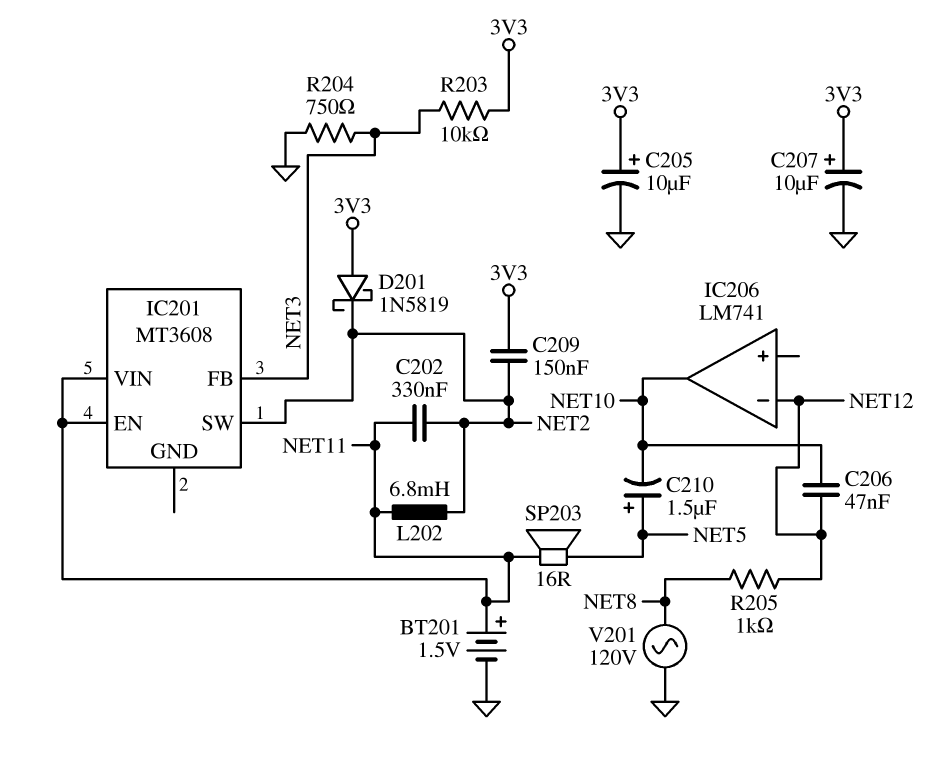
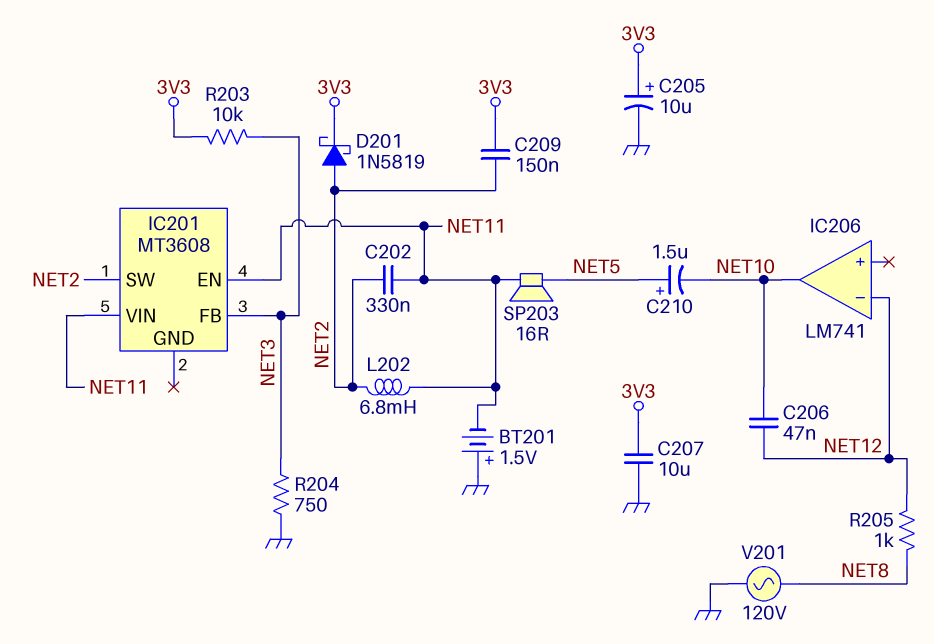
BT201: 1.5V (plus NET11, minus GND) -> 1.5V (plus GND, minus NET11)
C207: 10uF (plus 3V3, minus GND) -> 10uF (3V3, GND)
D201: schottky 1N5819 (A 3V3, K NET2) -> schottky 1N5819 (A NET2, K 3V3)

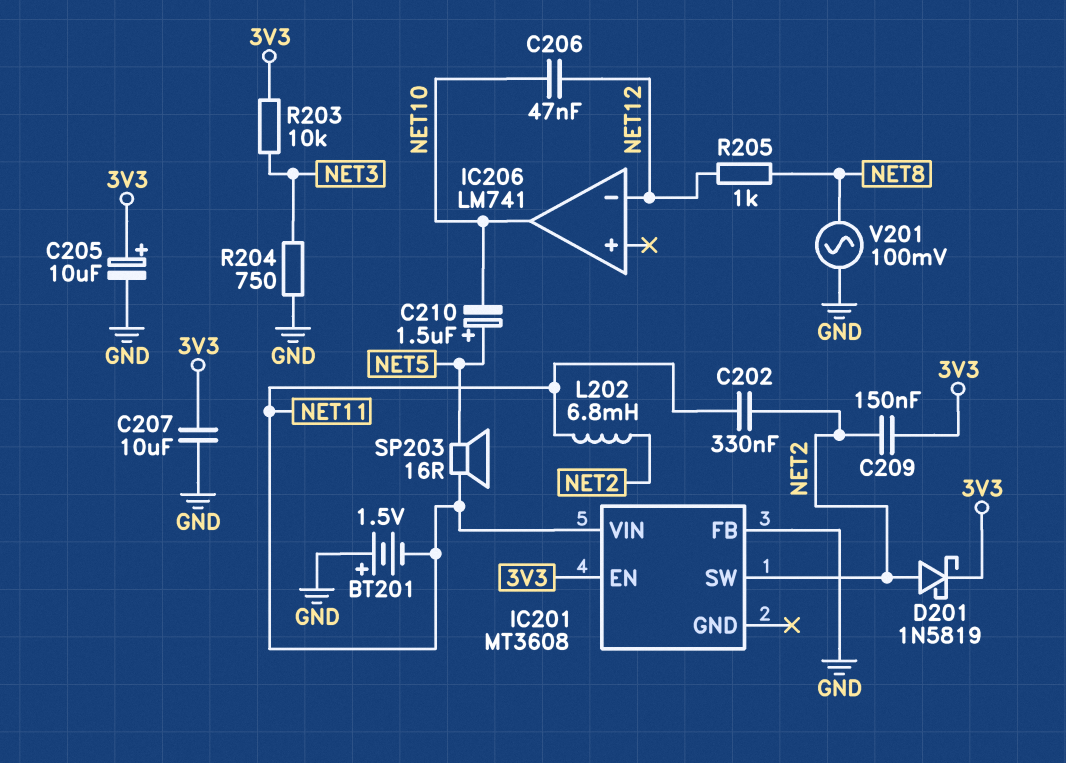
IC201 pin EN: NET11 -> 3V3
IC201 pin FB: NET3 -> GND
V201: AC 120V (GND, NET8) -> AC 100mV (GND, NET8)

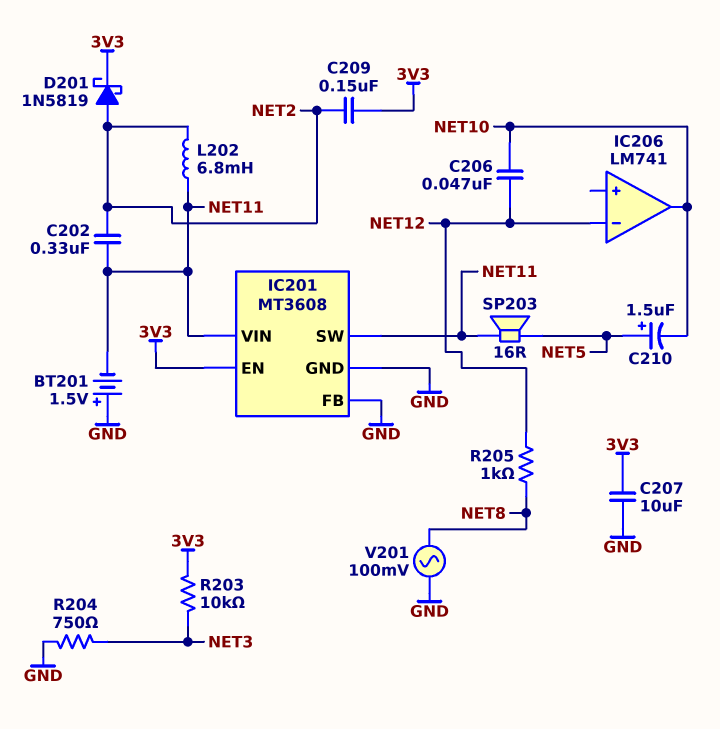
C205: 10uF (plus 3V3, minus GND) -> none
IC201 pin GND: none -> GND
IC201 pin SW: NET2 -> NET11

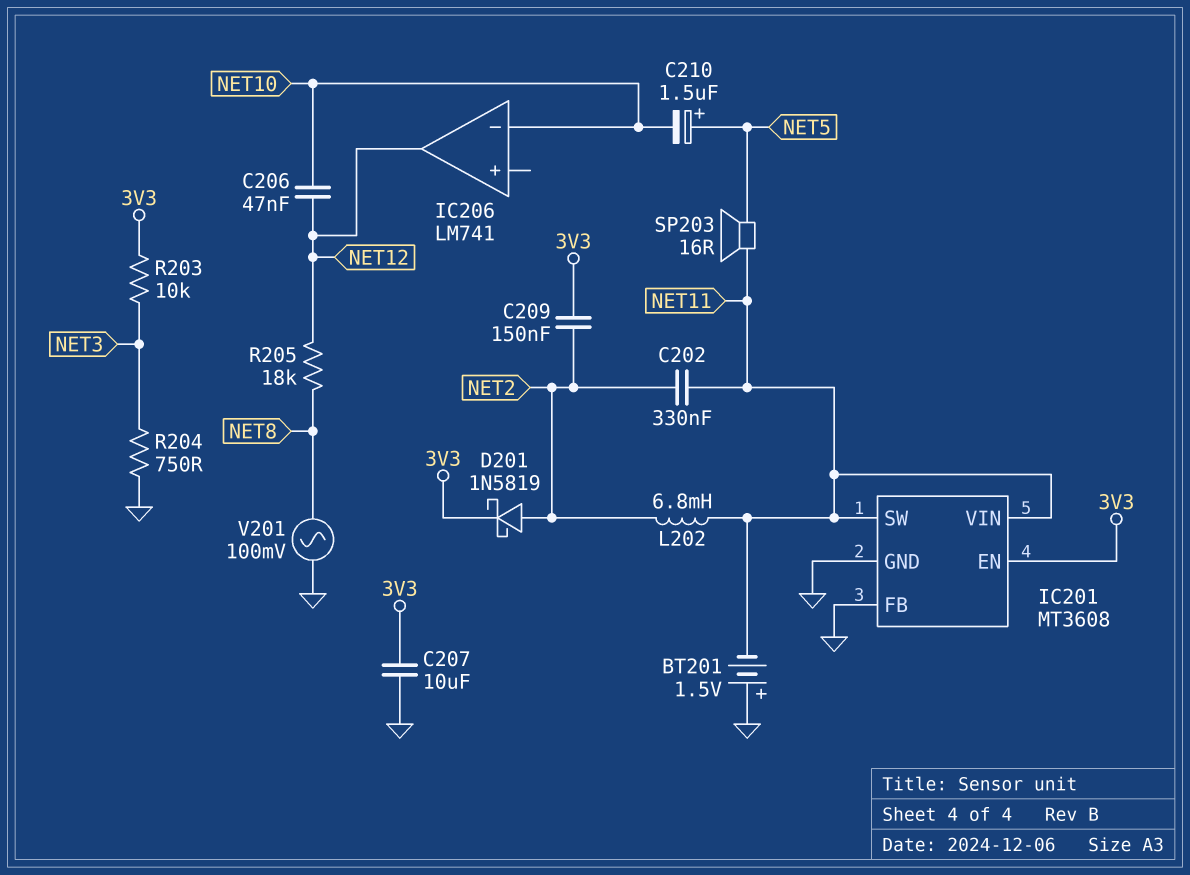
IC206 pin in-: NET12 -> NET10
IC206 pin out: NET10 -> NET12
R205: 1k (NET8, NET12) -> 18k (NET8, NET12)

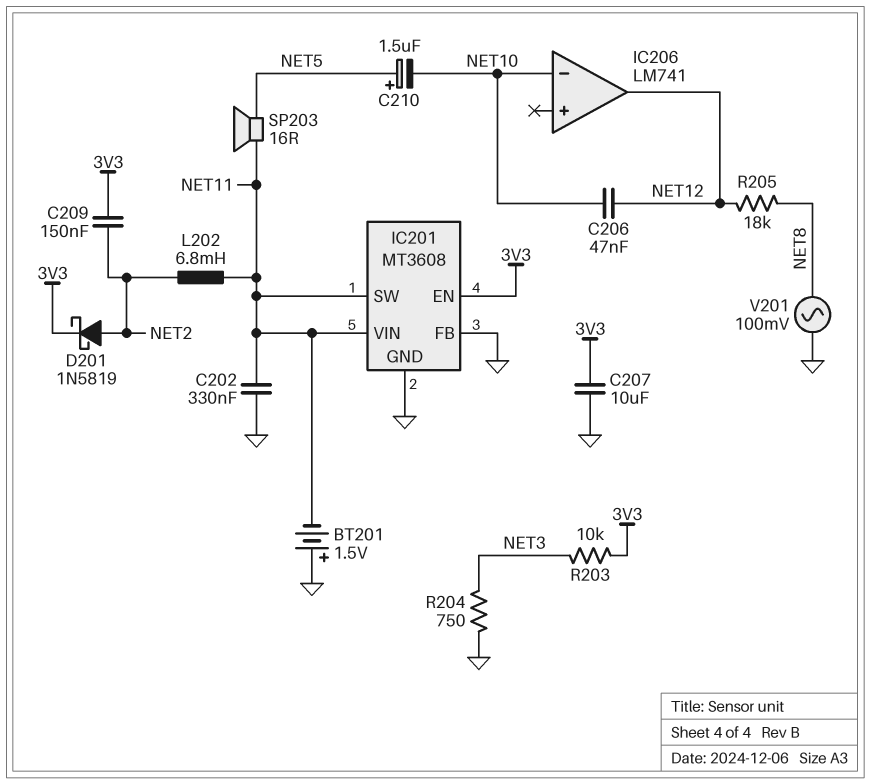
C202: 330nF (NET2, NET11) -> 330nF (GND, NET11)

